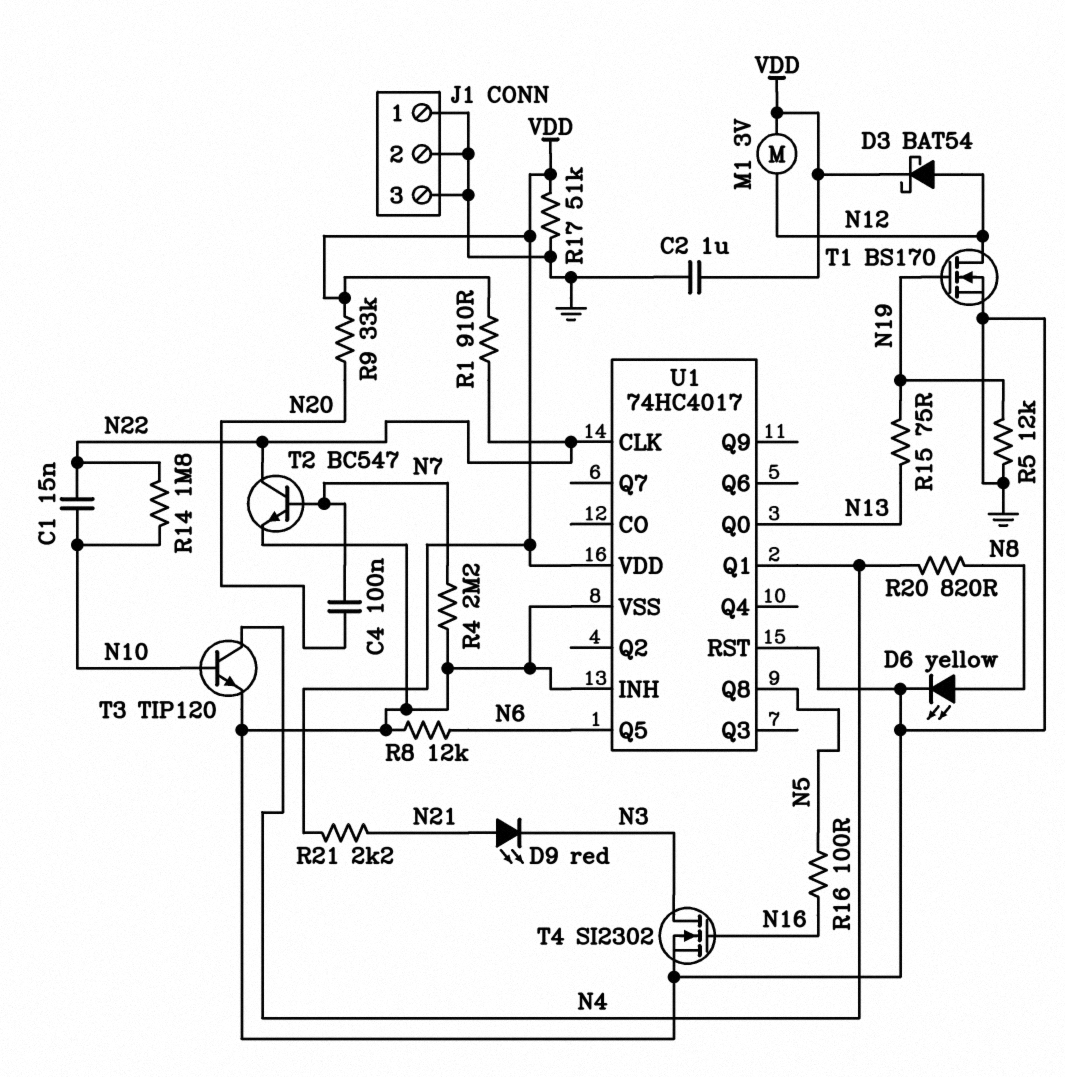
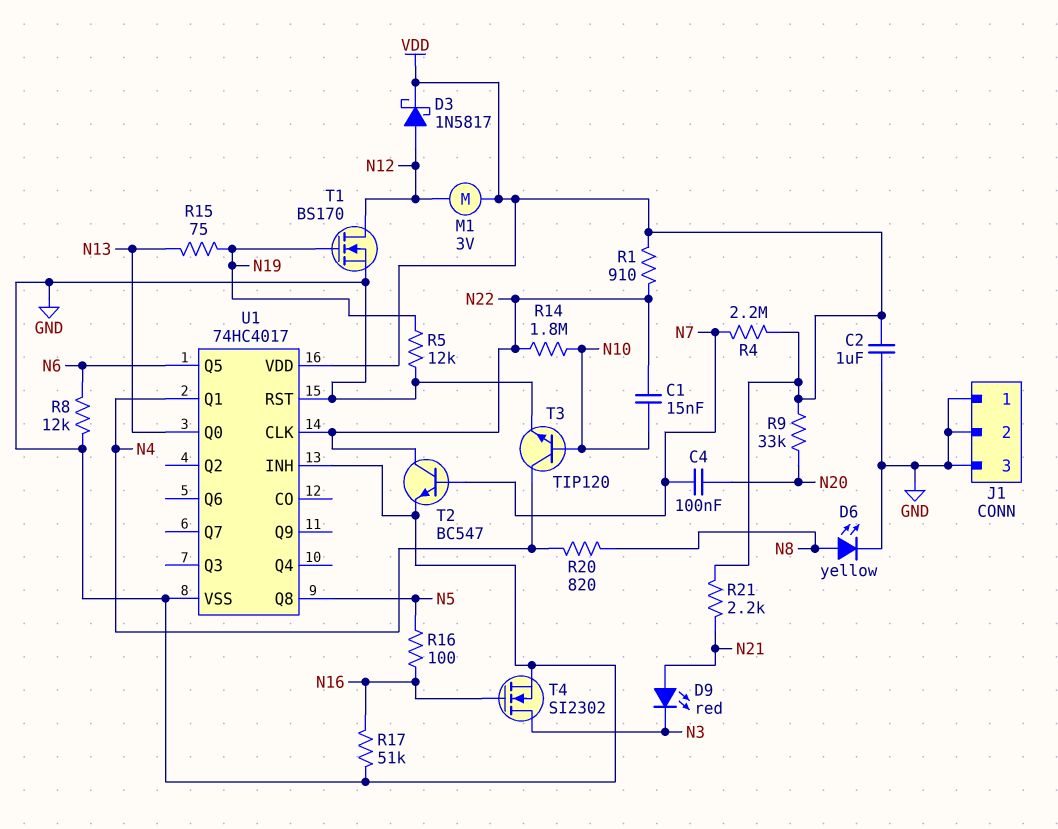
D3: schottky BAT54 (A N12, K VDD) -> schottky 1N5817 (A N12, K VDD)
R4: 2.2M (GND, N7) -> 2.2M (N7, VDD)
R17: 51k (GND, VDD) -> 51k (GND, N16)

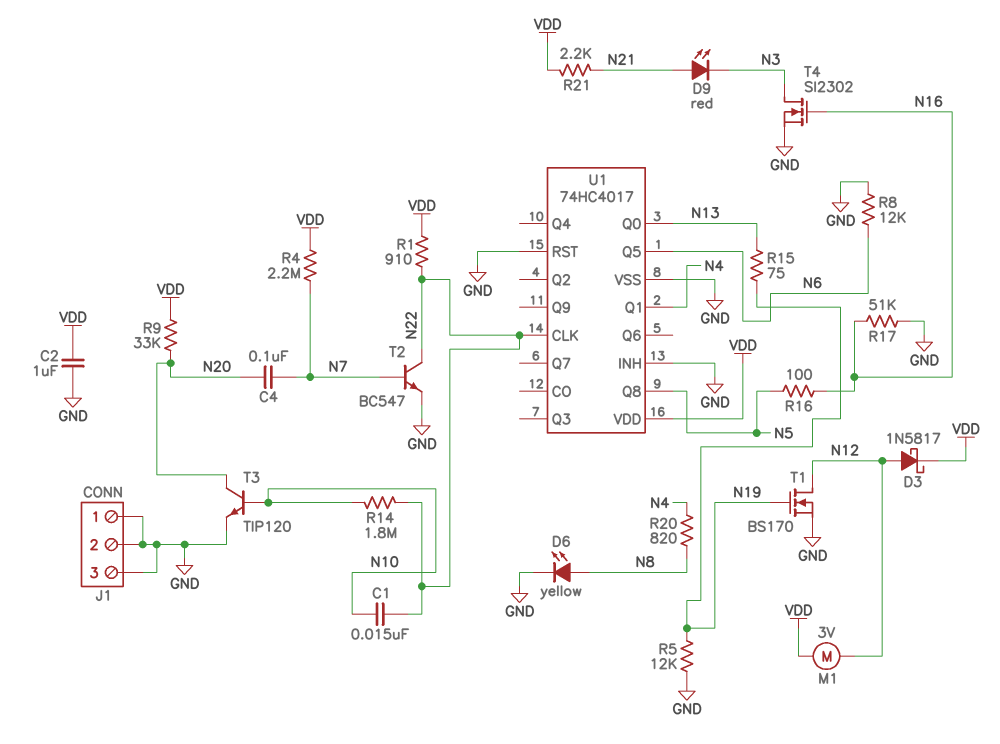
T3: NPN TIP120 (B N10, C N4, E GND) -> NPN TIP120 (B N10, C N20, E GND)

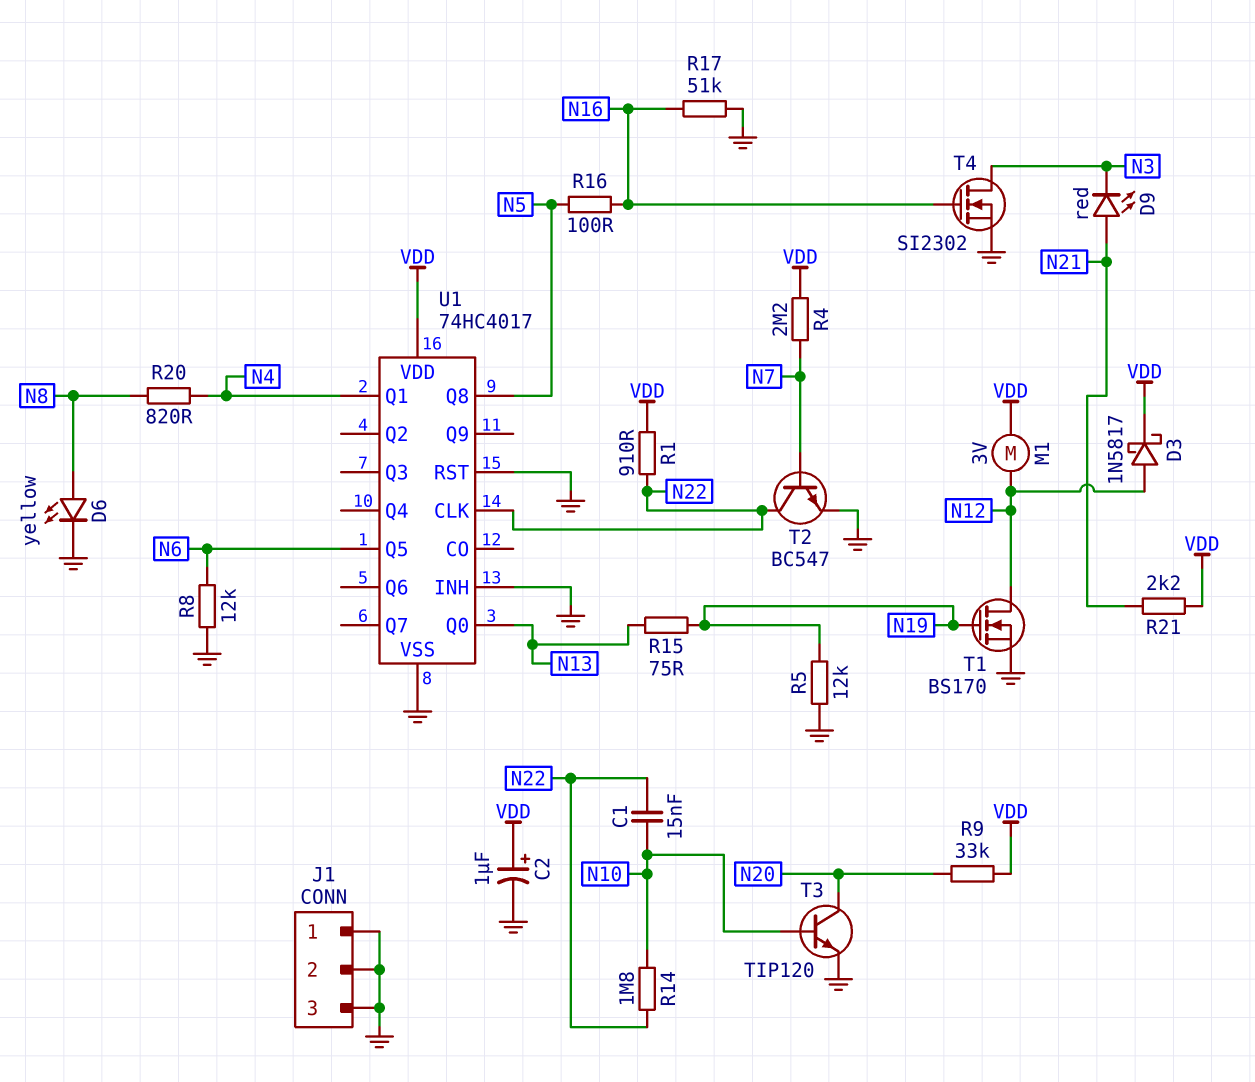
C2: 1uF (GND, VDD) -> 1uF (plus VDD, minus GND)
C4: 100nF (N7, N20) -> none

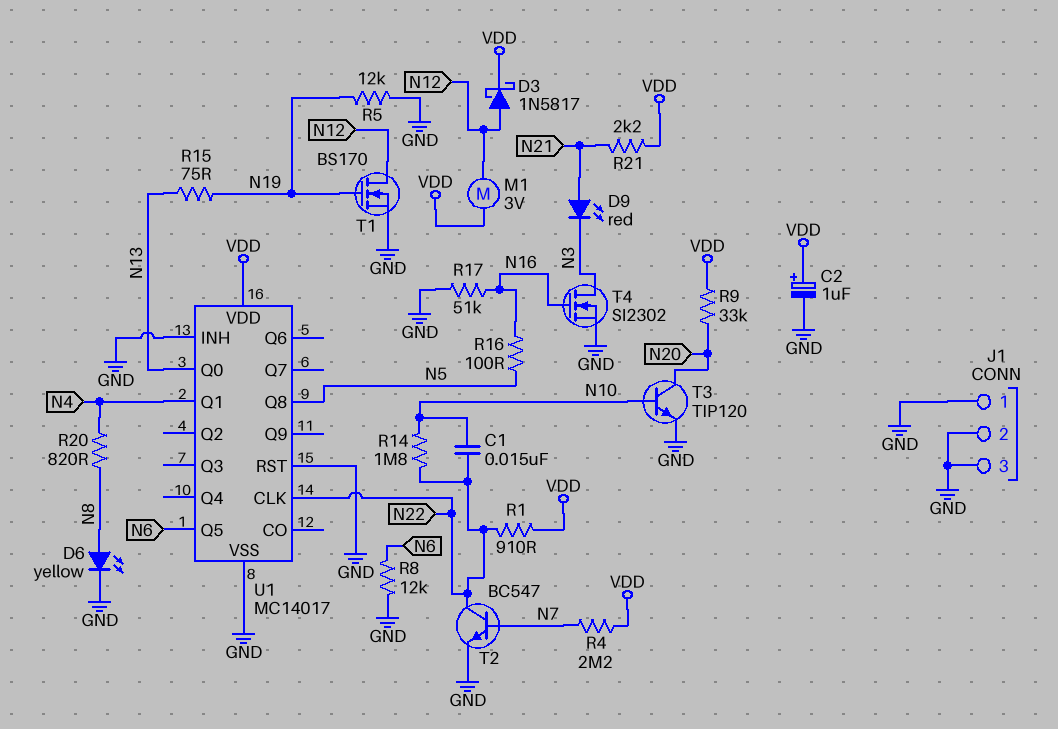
U1: 74HC4017 -> MC14017

